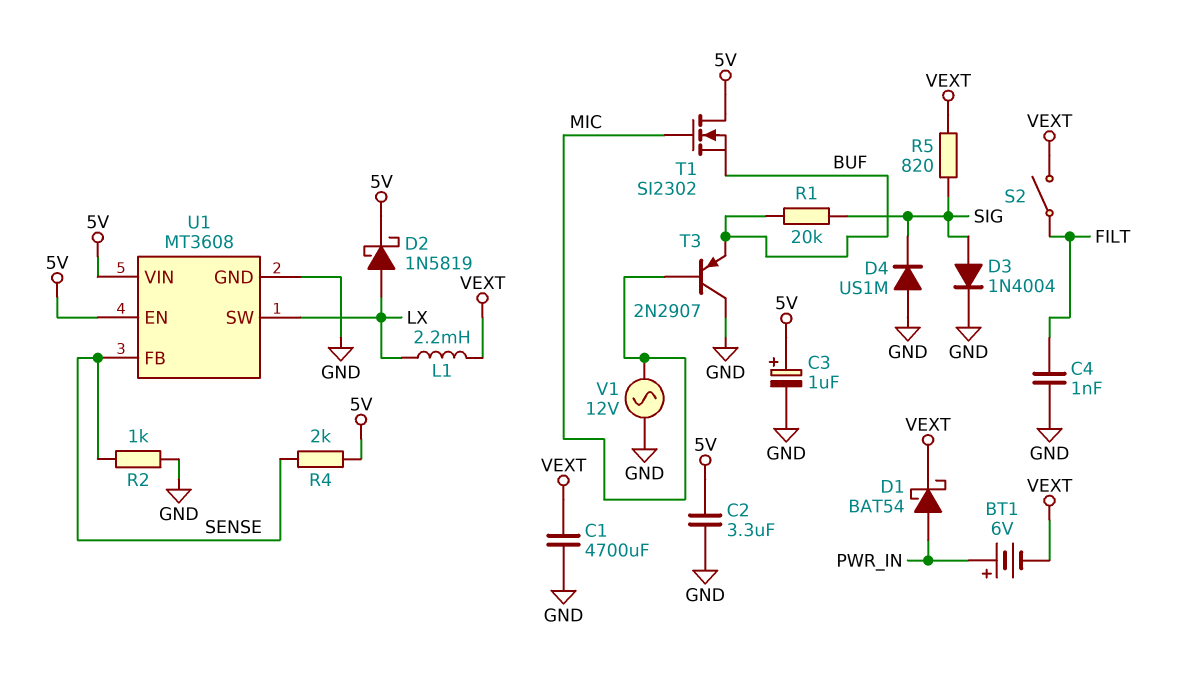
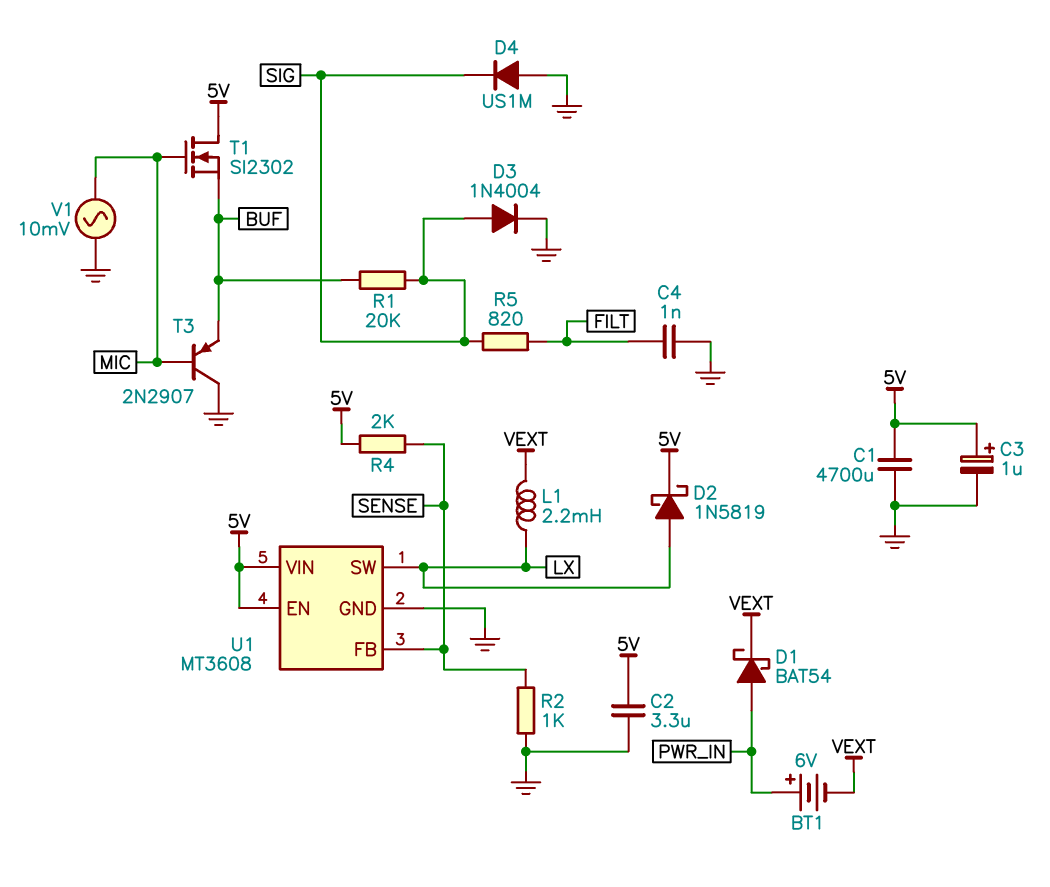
C1: 4700uF (GND, VEXT) -> 4700uF (5V, GND)
R5: 820 (SIG, VEXT) -> 820 (FILT, SIG)
S2: switch (FILT, VEXT) -> none
V1: AC 12V (GND, MIC) -> AC 10mV (GND, MIC)

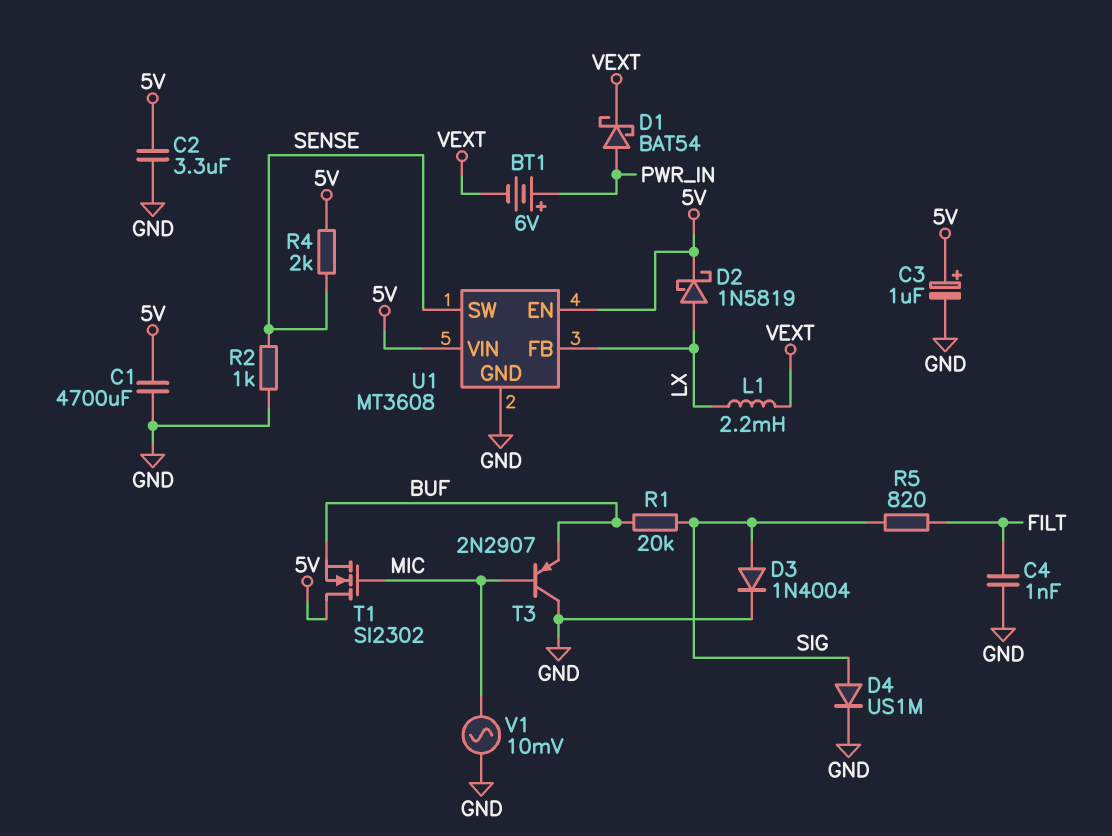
D4: diode US1M (A GND, K SIG) -> diode US1M (A SIG, K GND)
U1 pin FB: SENSE -> LX
U1 pin SW: LX -> SENSE

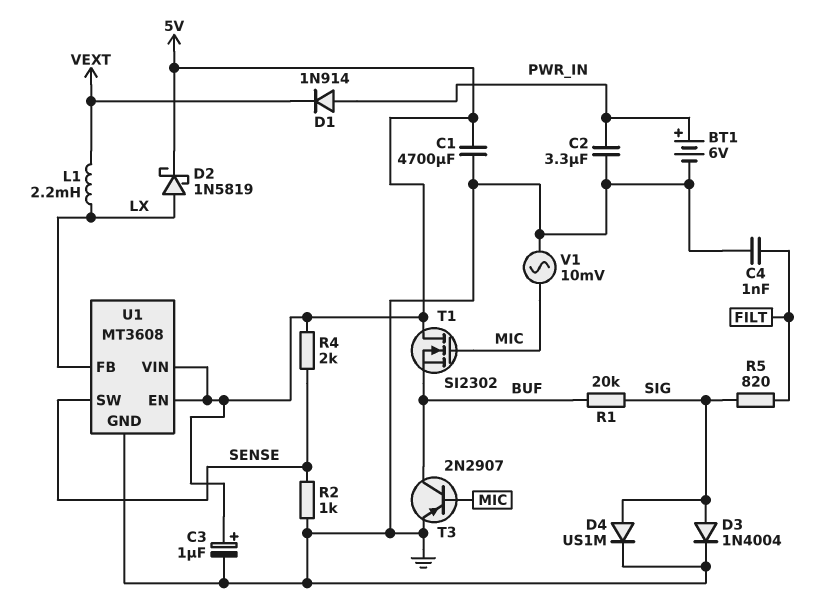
BT1: 6V (plus PWR_IN, minus VEXT) -> 6V (plus PWR_IN, minus GND)
C2: 3.3uF (5V, GND) -> 3.3uF (GND, PWR_IN)
D1: schottky BAT54 (A PWR_IN, K VEXT) -> diode 1N914 (A PWR_IN, K VEXT)
T3: PNP 2N2907 (B MIC, C GND, E BUF) -> PNP 2N2907 (B MIC, C BUF, E GND)

